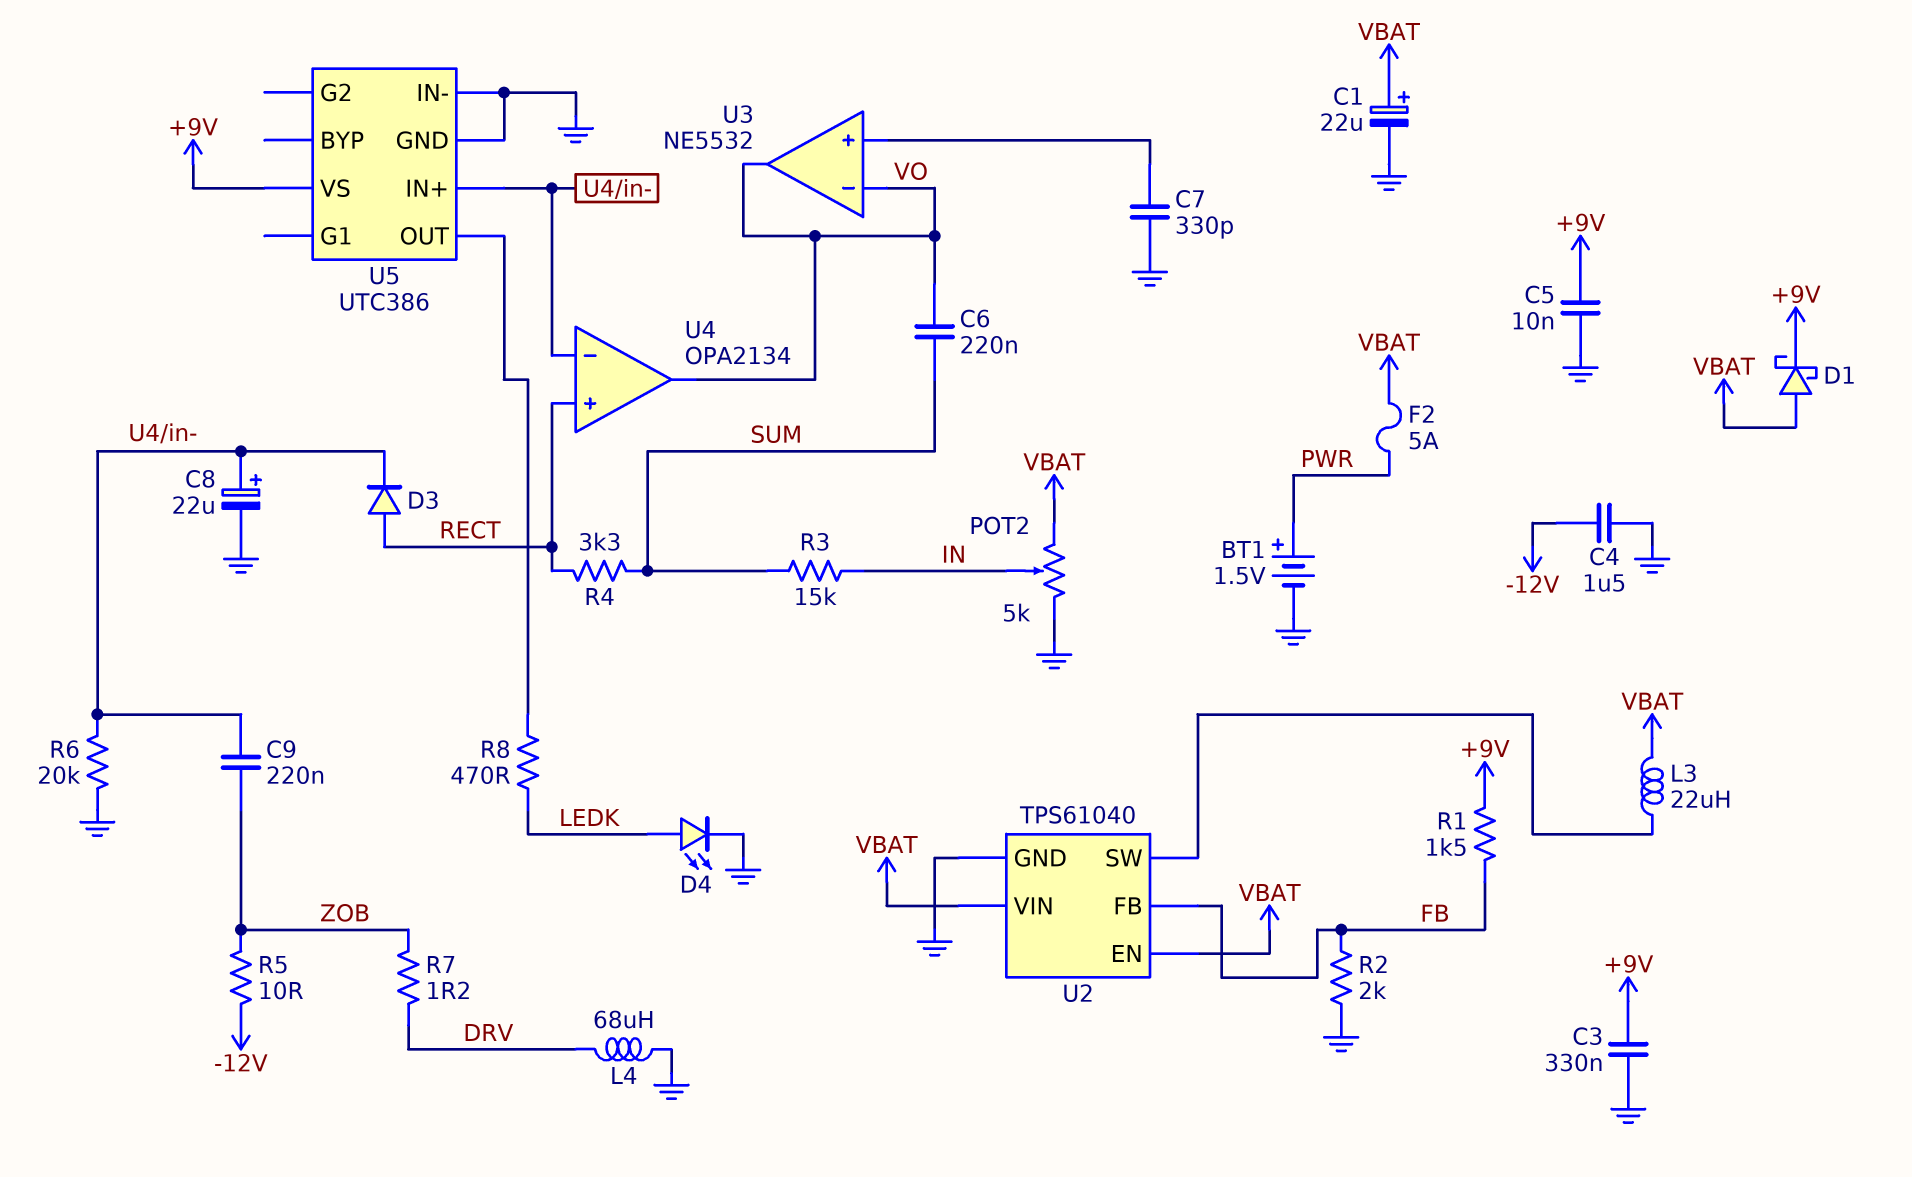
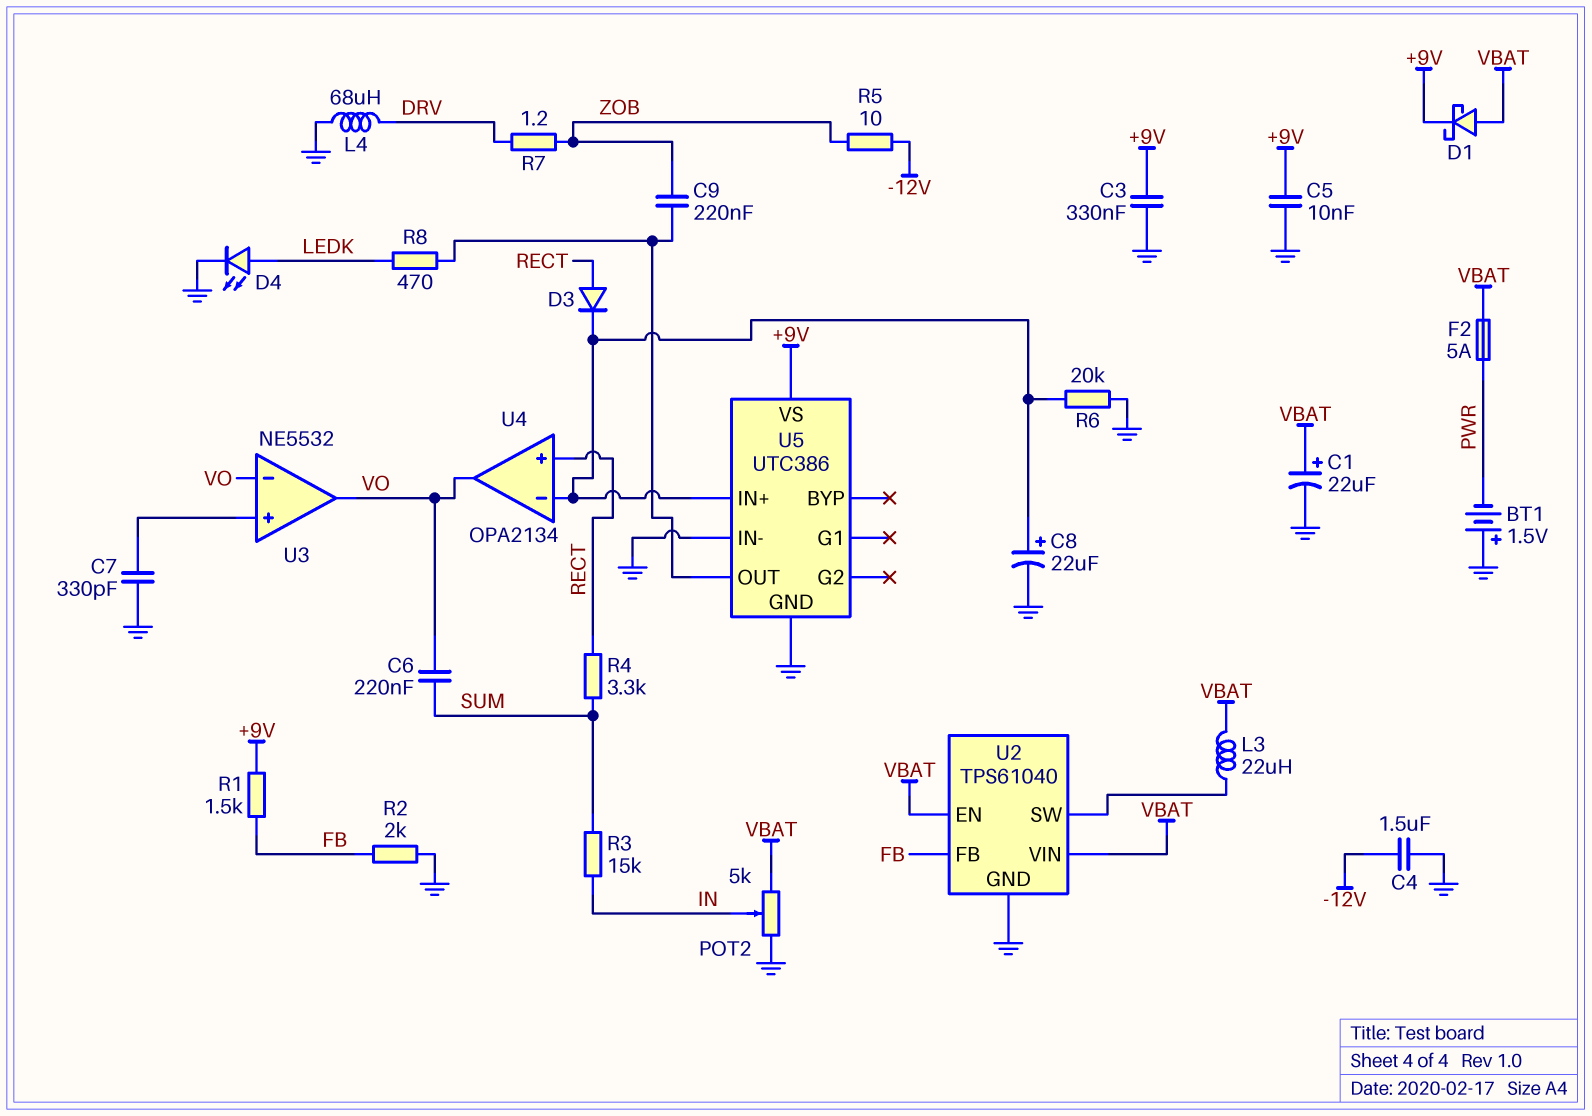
BT1: 1.5V (plus PWR, minus GND) -> 1.5V (plus GND, minus PWR)
C9: 220nF (U4/in-, ZOB) -> 220nF (U5/OUT, ZOB)

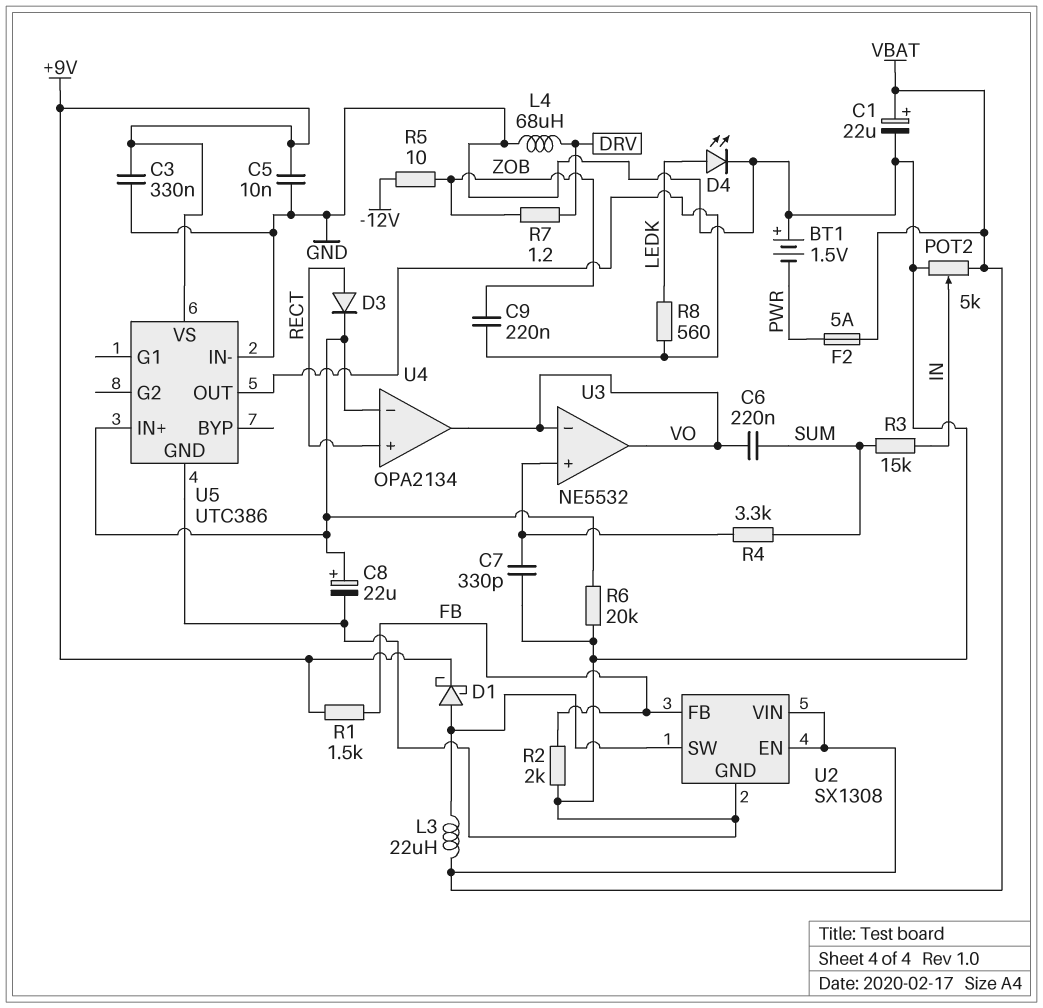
C4: 1.5uF (-12V, GND) -> none
D1: schottky (A VBAT, K +9V) -> schottky (A U2/SW, K +9V)
R4: 3.3k (RECT, SUM) -> 3.3k (SUM, U3/in+)
R8: 470 (LEDK, U5/OUT) -> 560 (LEDK, U5/OUT)
U2: TPS61040 -> SX1308

